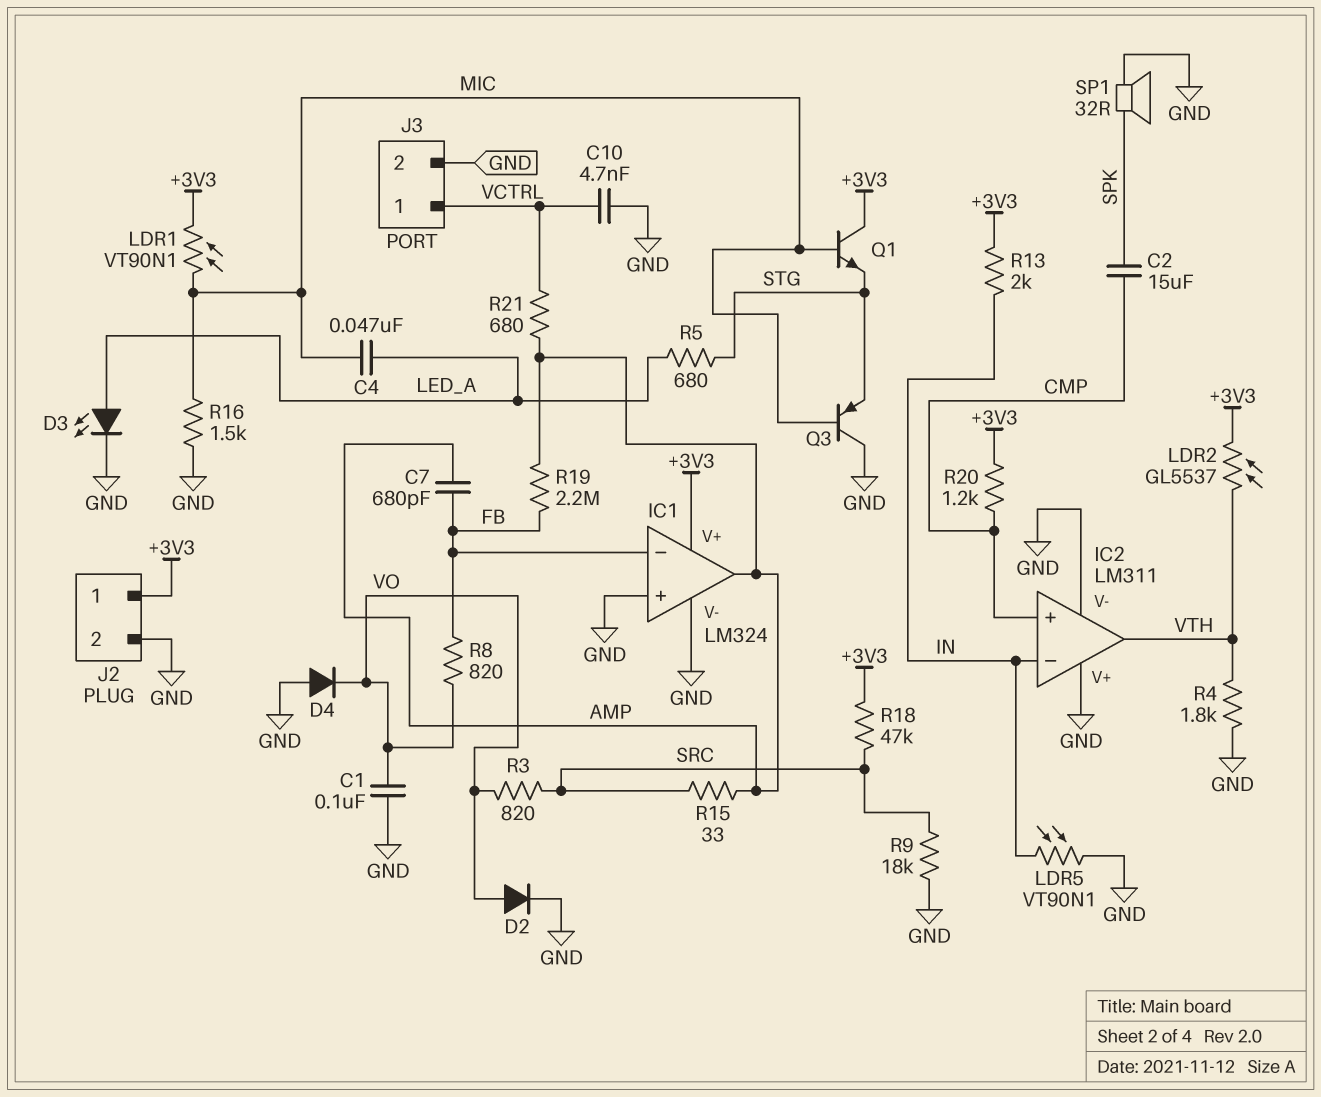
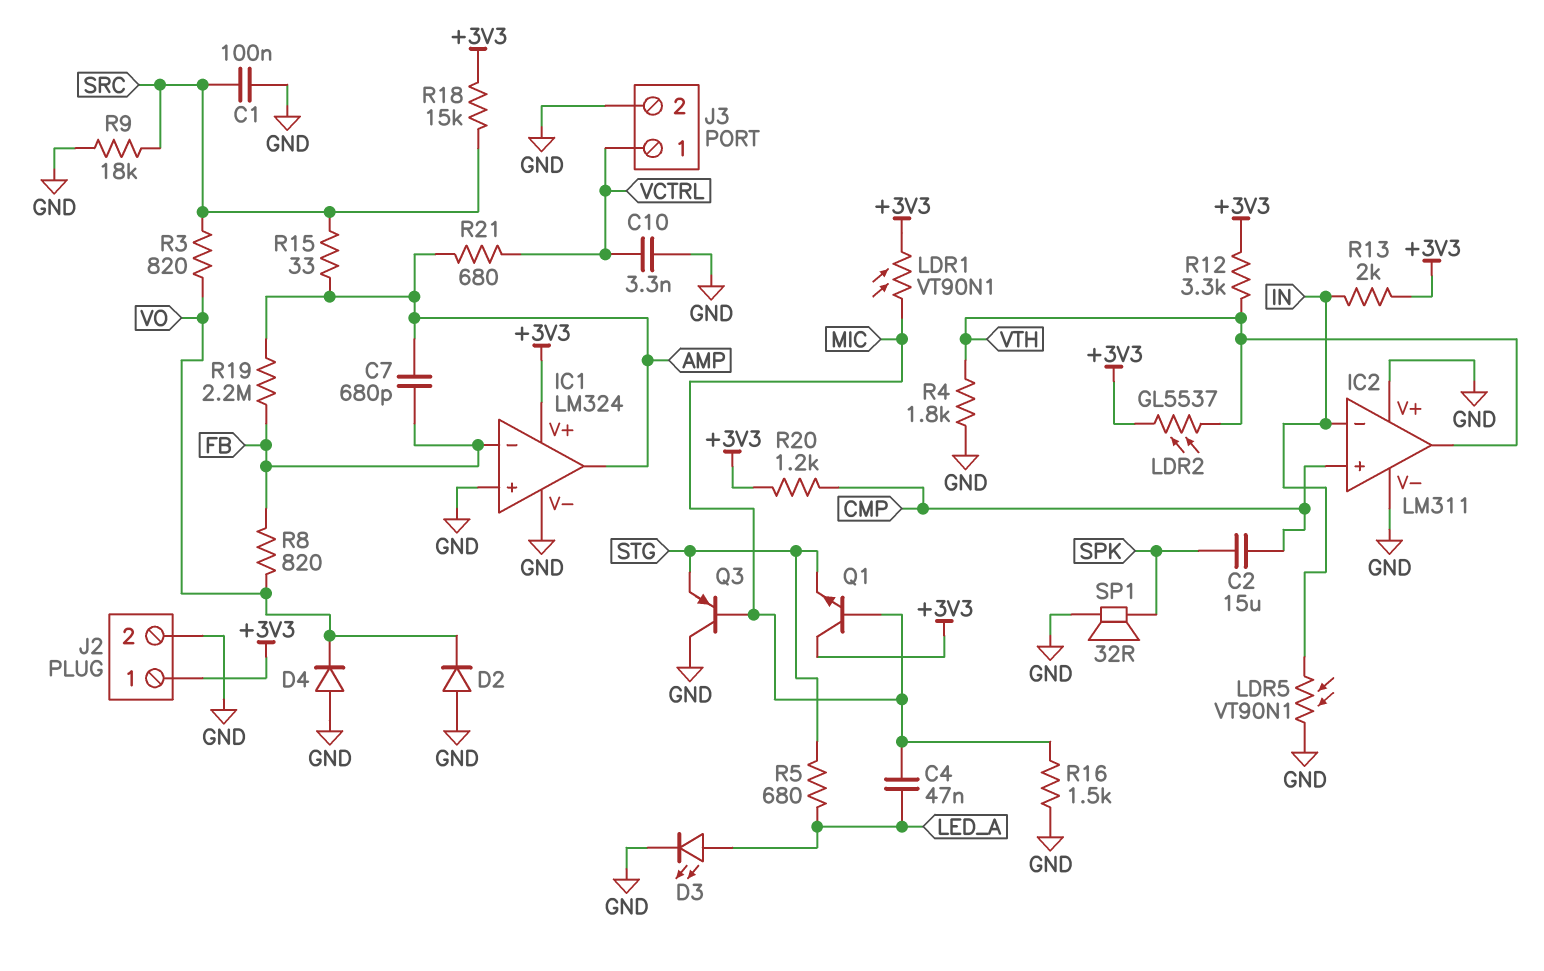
C1: 100nF (GND, VO) -> 100nF (GND, SRC)
C10: 4.7nF (GND, VCTRL) -> 3.3nF (GND, VCTRL)
D2: diode (A VO, K GND) -> diode (A GND, K VO)
R12: none -> 3.3k (+3V3, VTH)
R18: 47k (+3V3, SRC) -> 15k (+3V3, SRC)

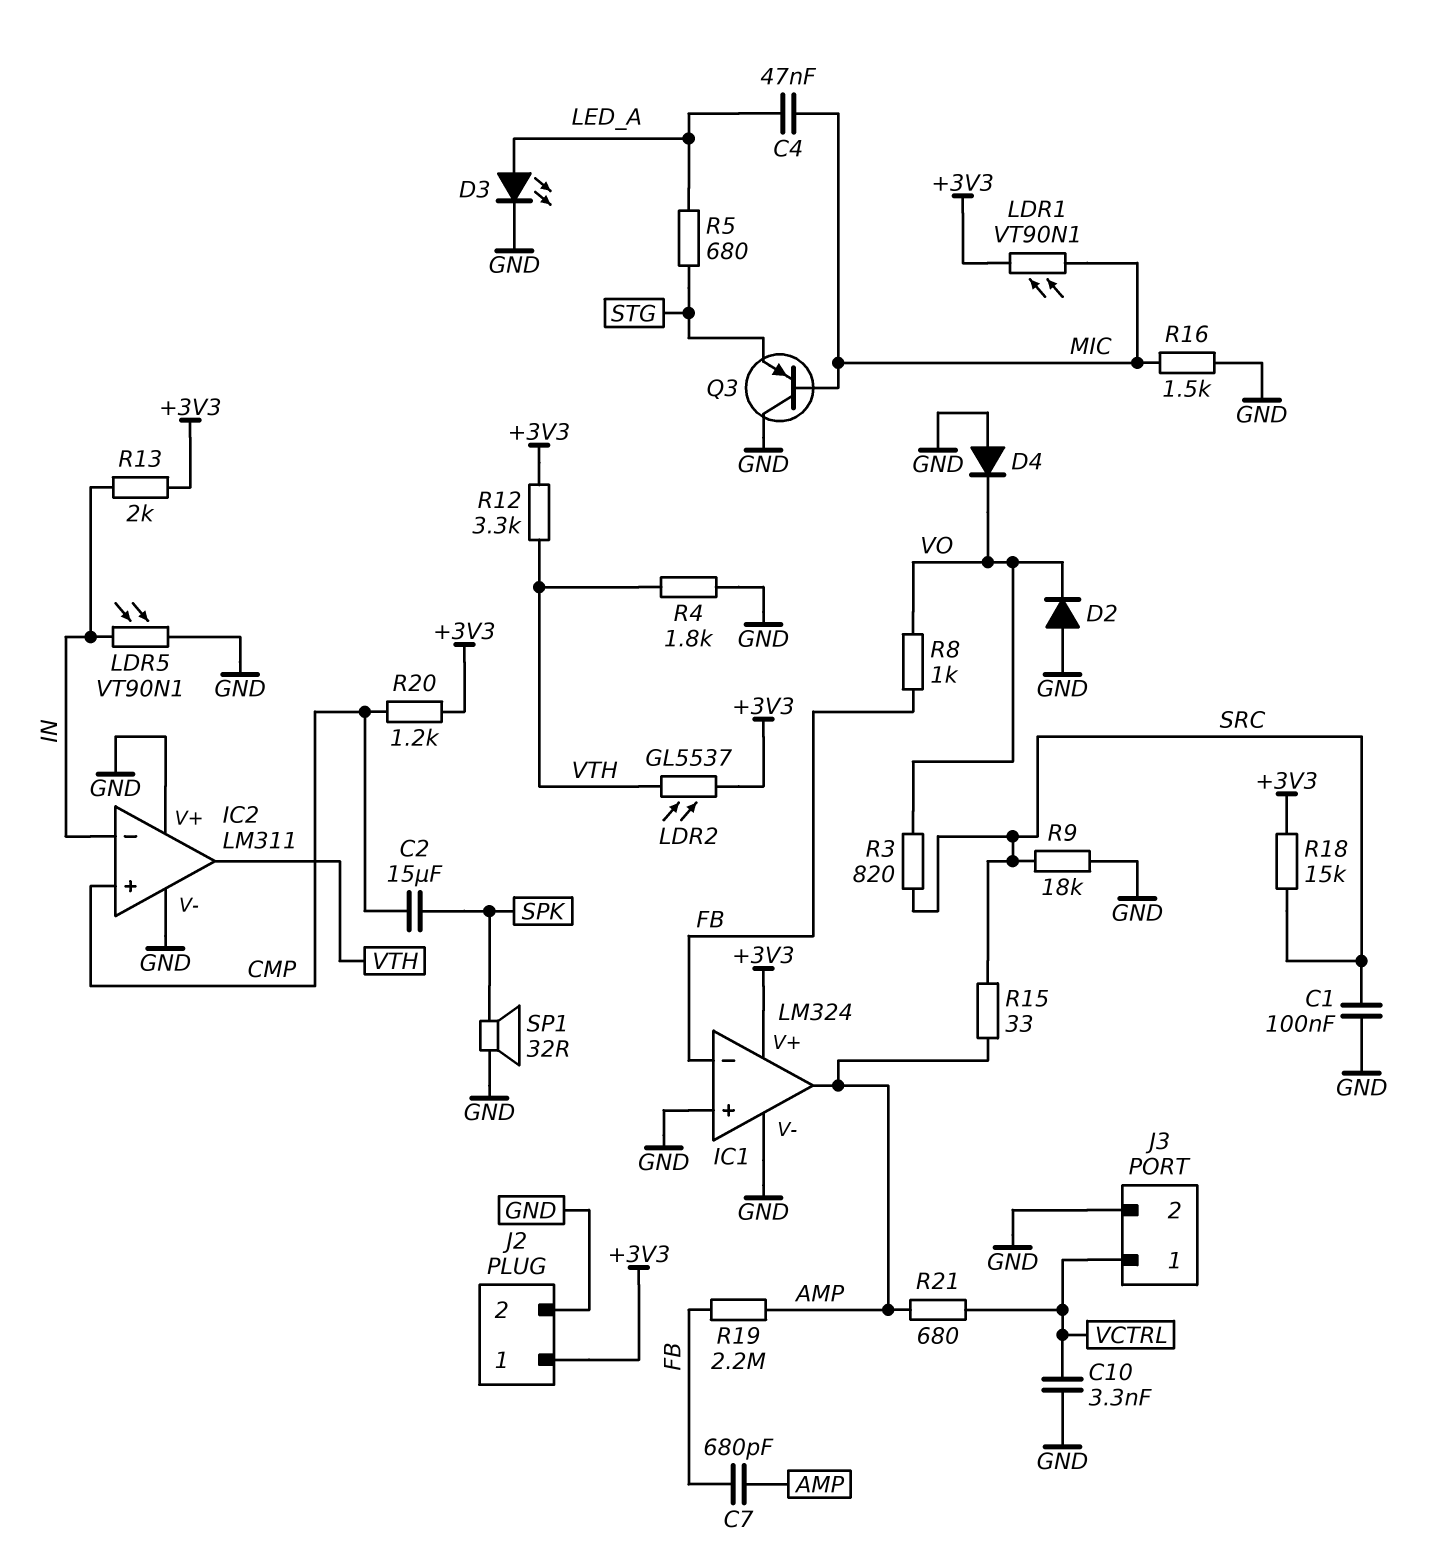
Q1: NPN (B MIC, C +3V3, E STG) -> none
R8: 820 (FB, VO) -> 1k (FB, VO)

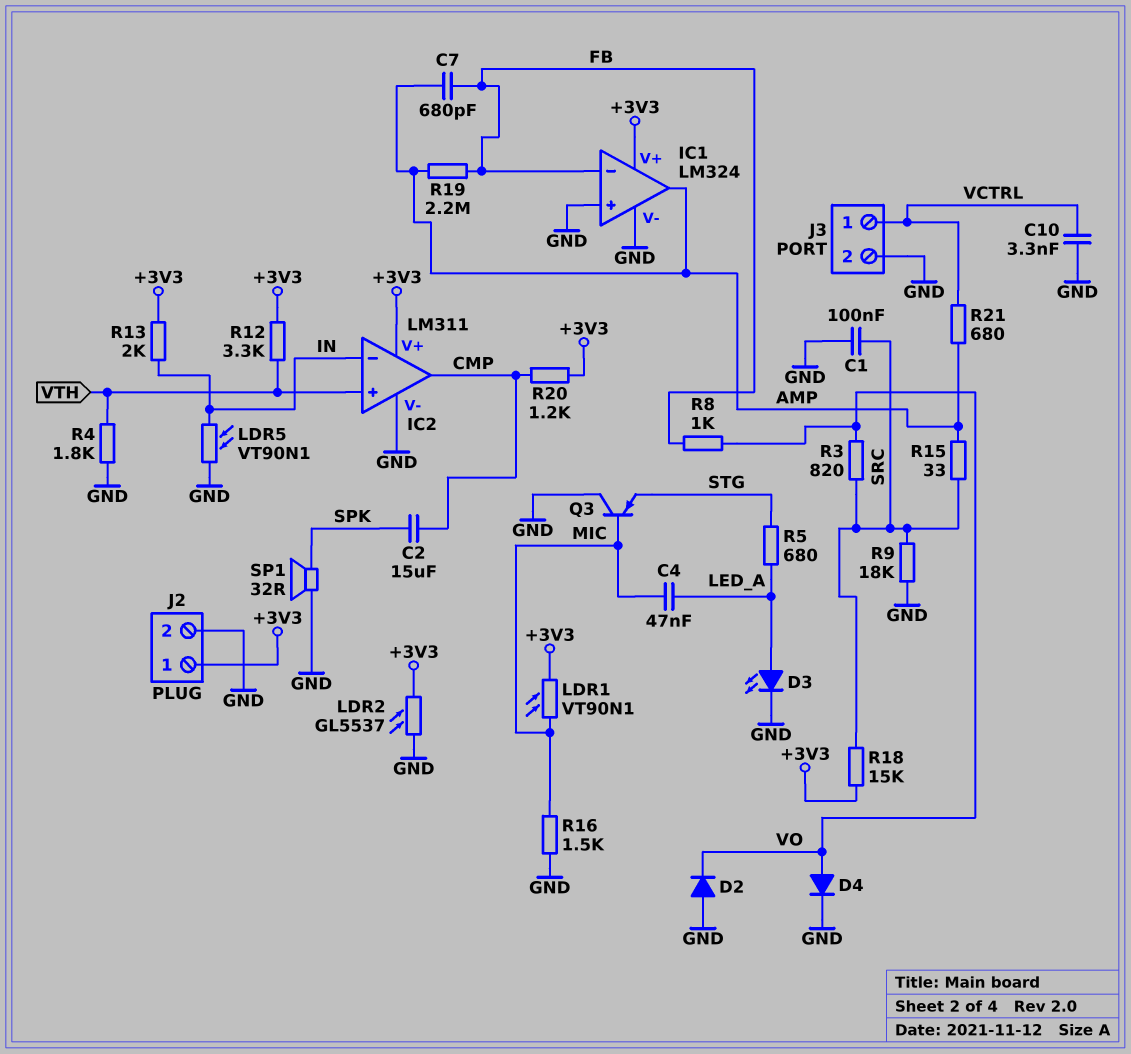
D4: diode (A GND, K VO) -> diode (A VO, K GND)
IC2 pin V+: GND -> +3V3
IC2 pin in+: CMP -> VTH
IC2 pin out: VTH -> CMP
LDR2: GL5537 (+3V3, VTH) -> GL5537 (+3V3, GND)

